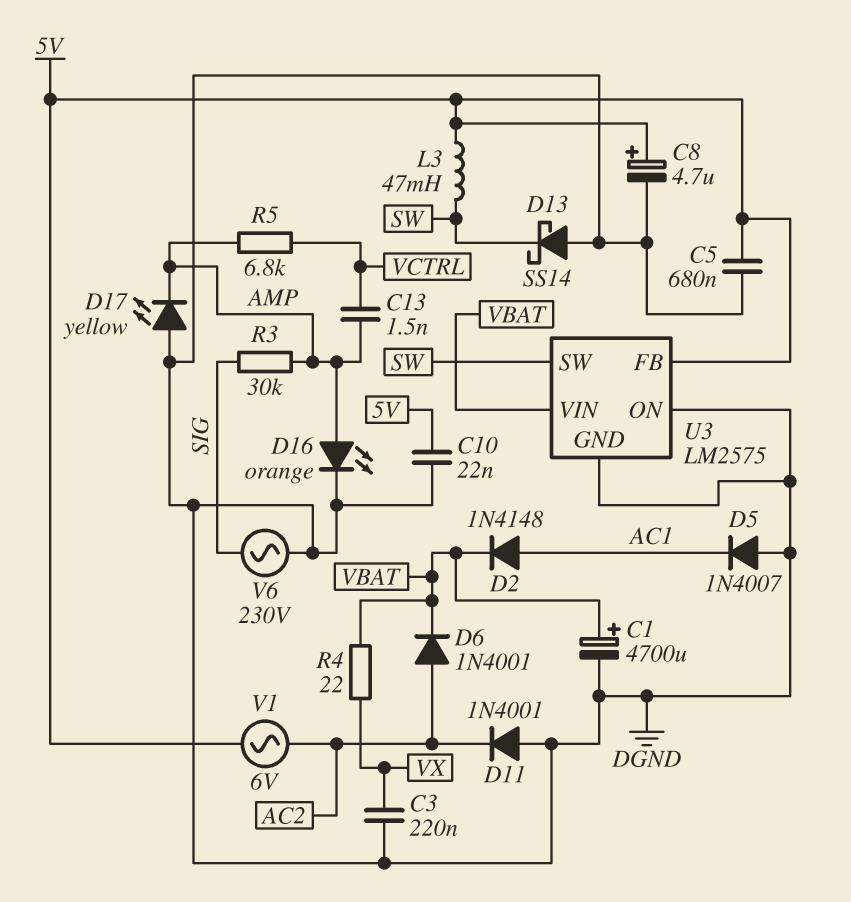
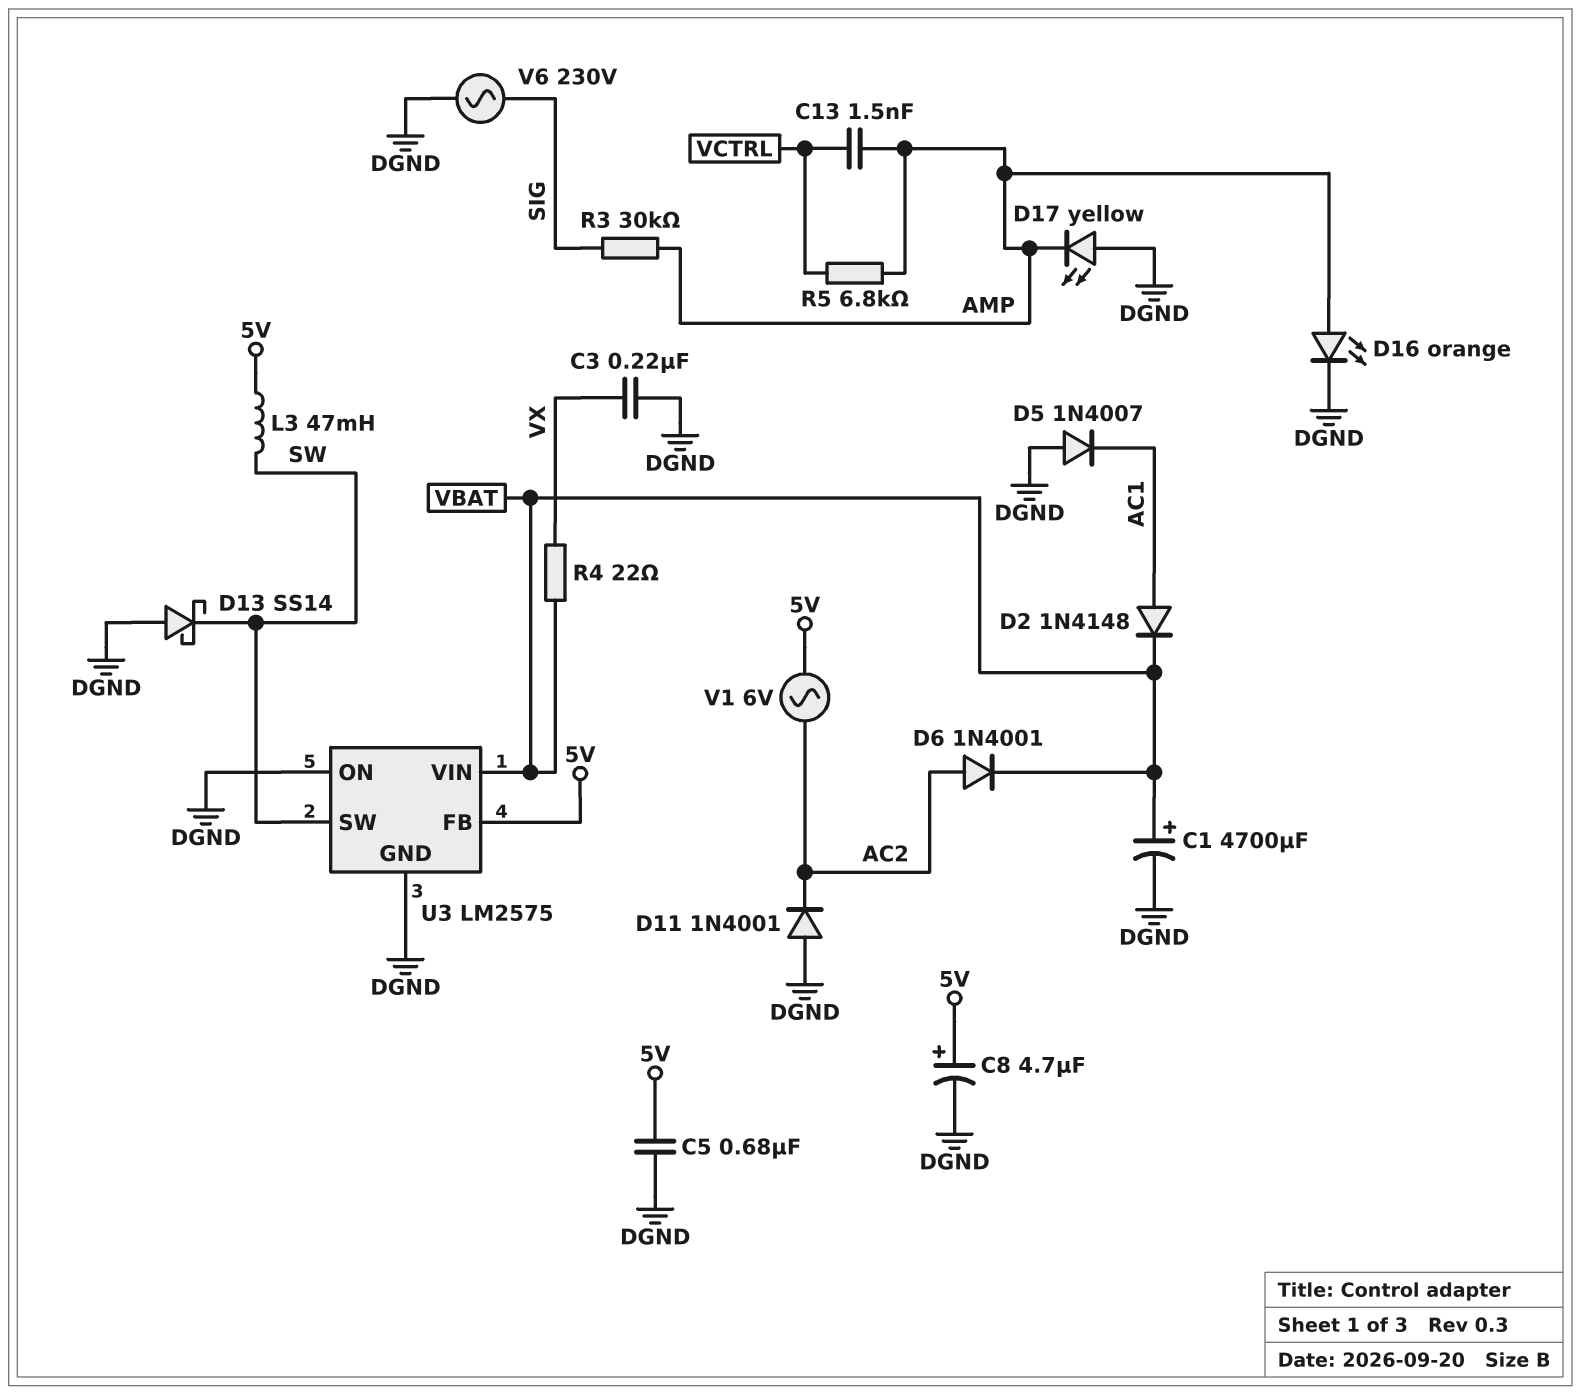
C10: 22nF (5V, DGND) -> none

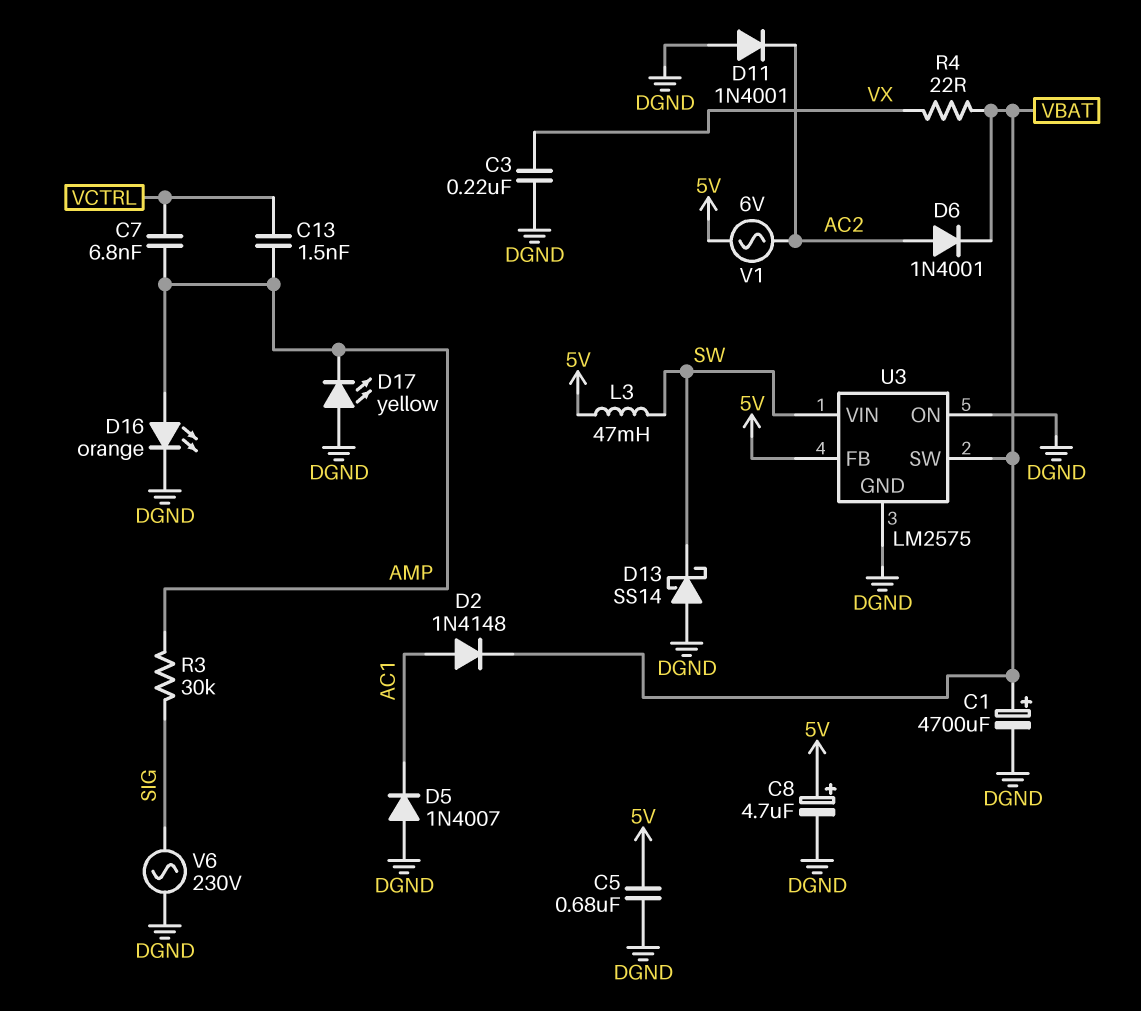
C7: none -> 6.8nF (AMP, VCTRL)
R5: 6.8k (AMP, VCTRL) -> none
U3 pin SW: SW -> VBAT
U3 pin VIN: VBAT -> SW

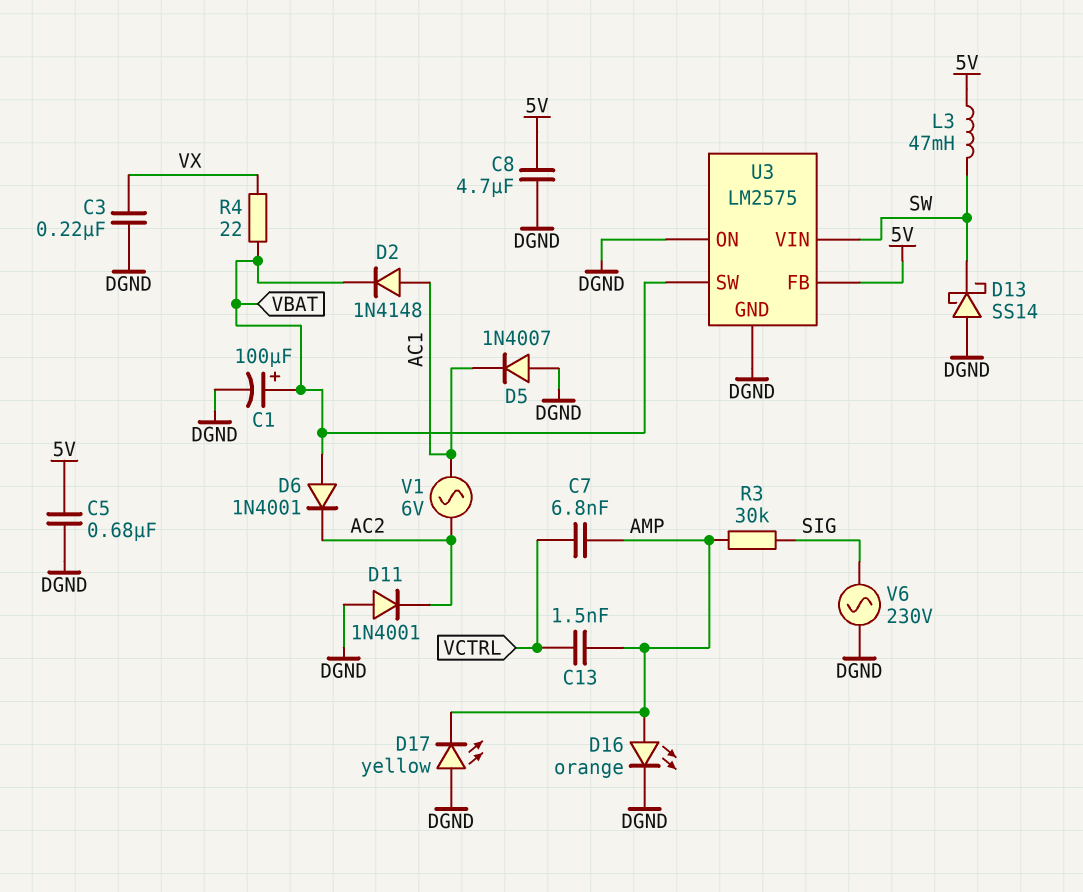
C1: 4700uF (plus VBAT, minus DGND) -> 100uF (plus VBAT, minus DGND)
C8: 4.7uF (plus 5V, minus DGND) -> 4.7uF (5V, DGND)
D6: diode 1N4001 (A AC2, K VBAT) -> diode 1N4001 (A VBAT, K AC2)
V1: AC 6V (5V, AC2) -> AC 6V (AC1, AC2)

